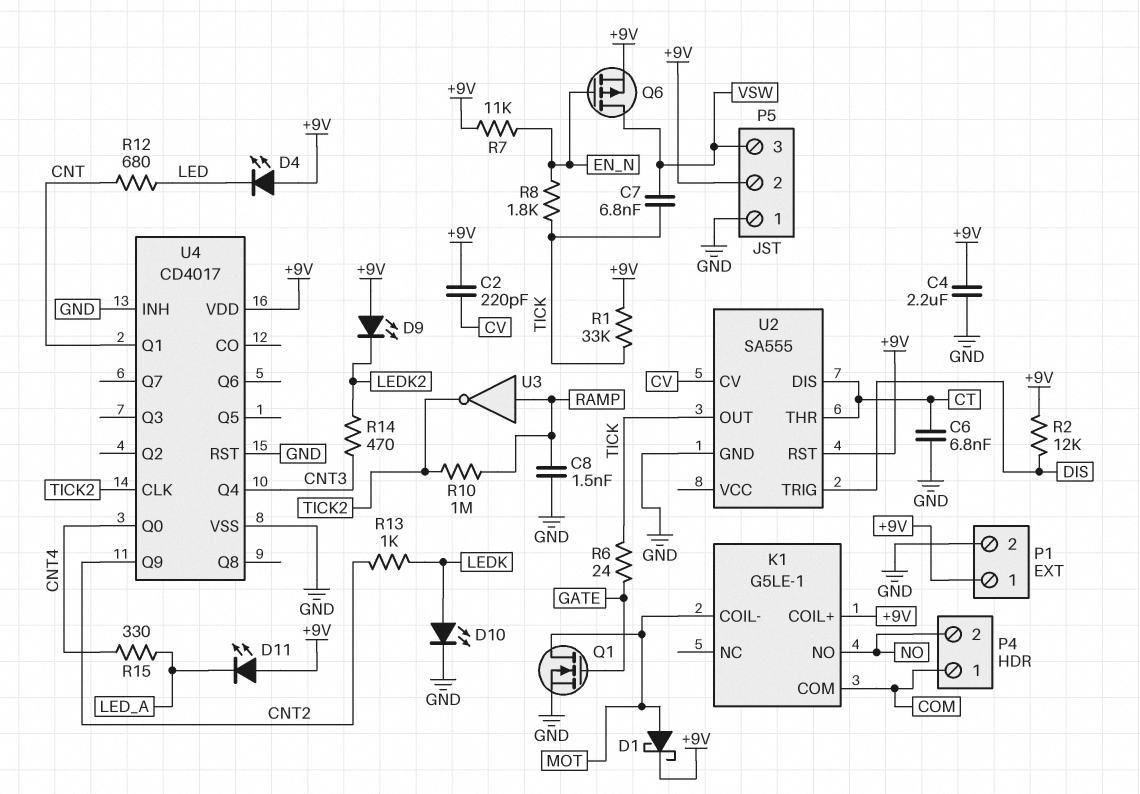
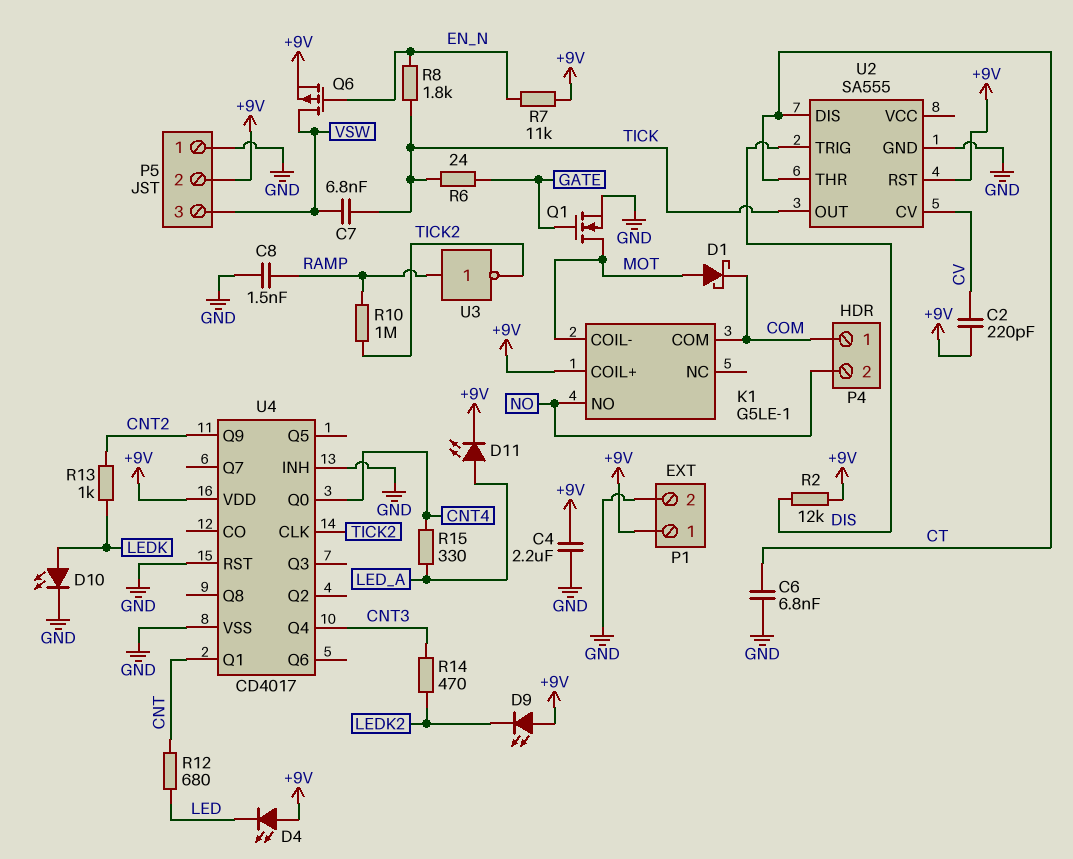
D1: schottky (A MOT, K +9V) -> schottky (A MOT, K COM)
D11: LED (A +9V, K LED_A) -> LED (A LED_A, K +9V)
R1: 33k (+9V, TICK) -> none

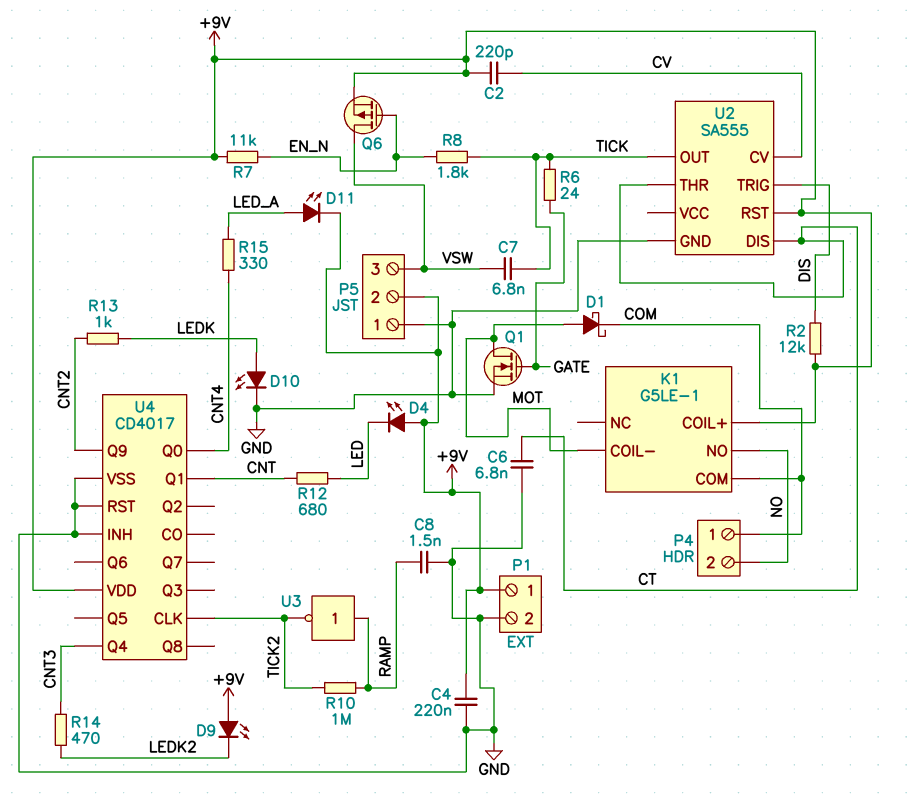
C4: 2.2uF (+9V, GND) -> 220nF (+9V, GND)

